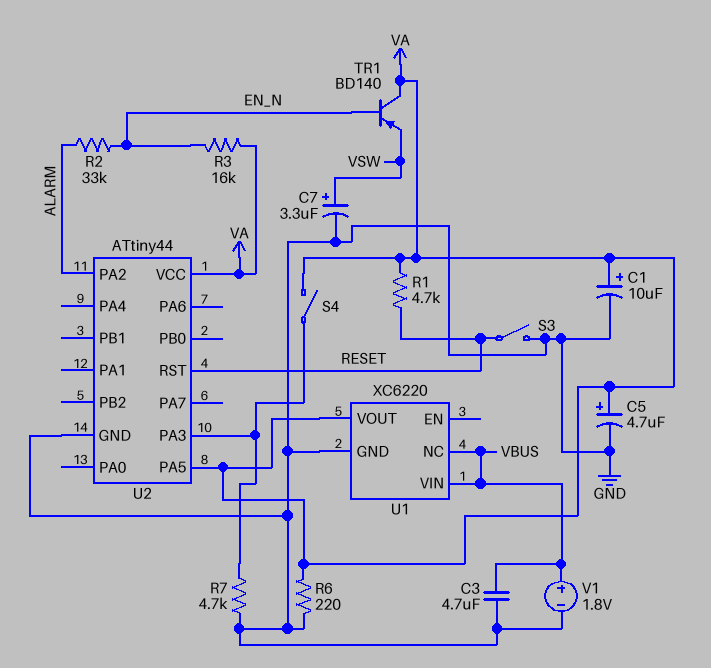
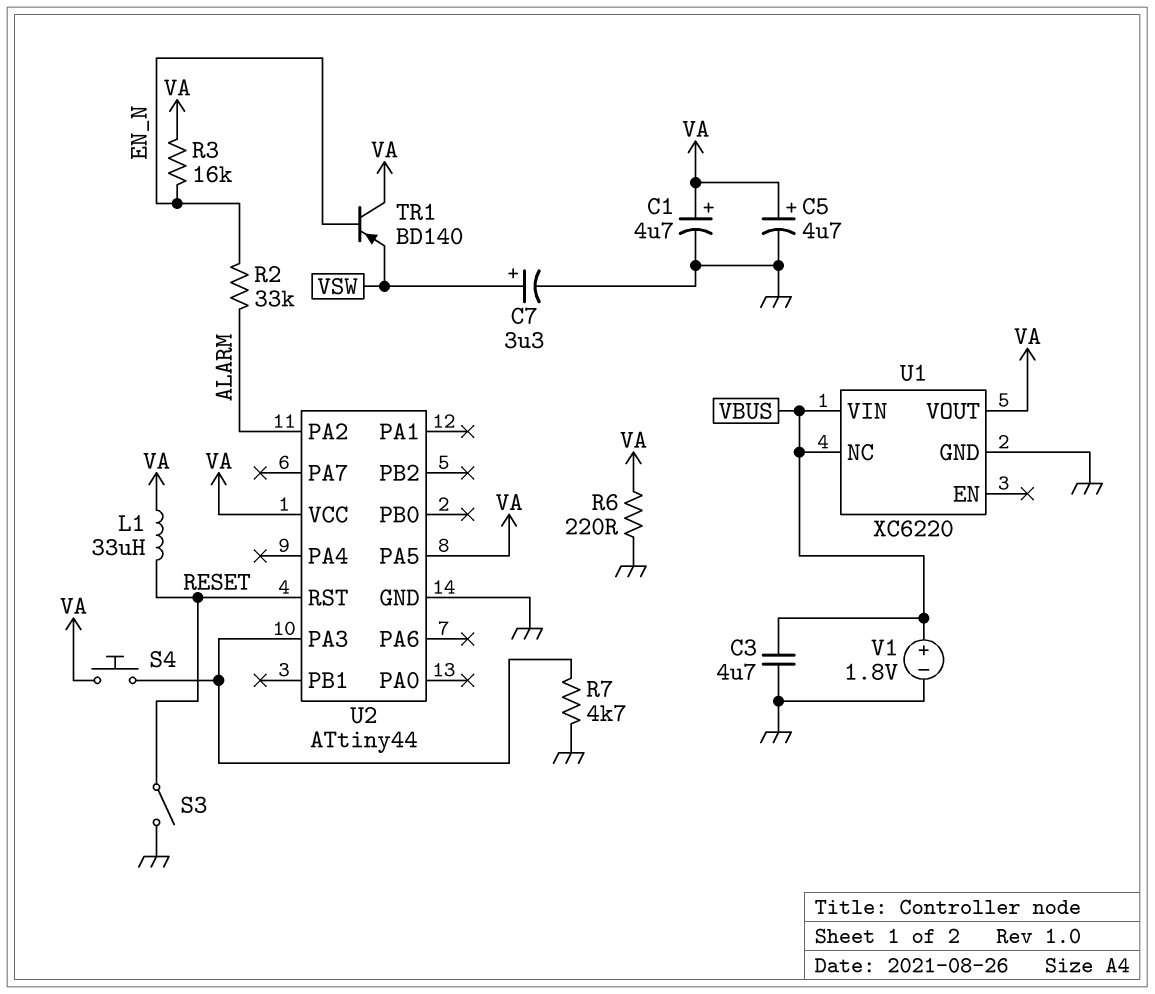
C1: 10uF (plus VA, minus GND) -> 4.7uF (plus VA, minus GND)
L1: none -> 33uH (RESET, VA)
R1: 4.7k (RESET, VA) -> none
S4: switch (U2/PA3, VA) -> button (U2/PA3, VA)

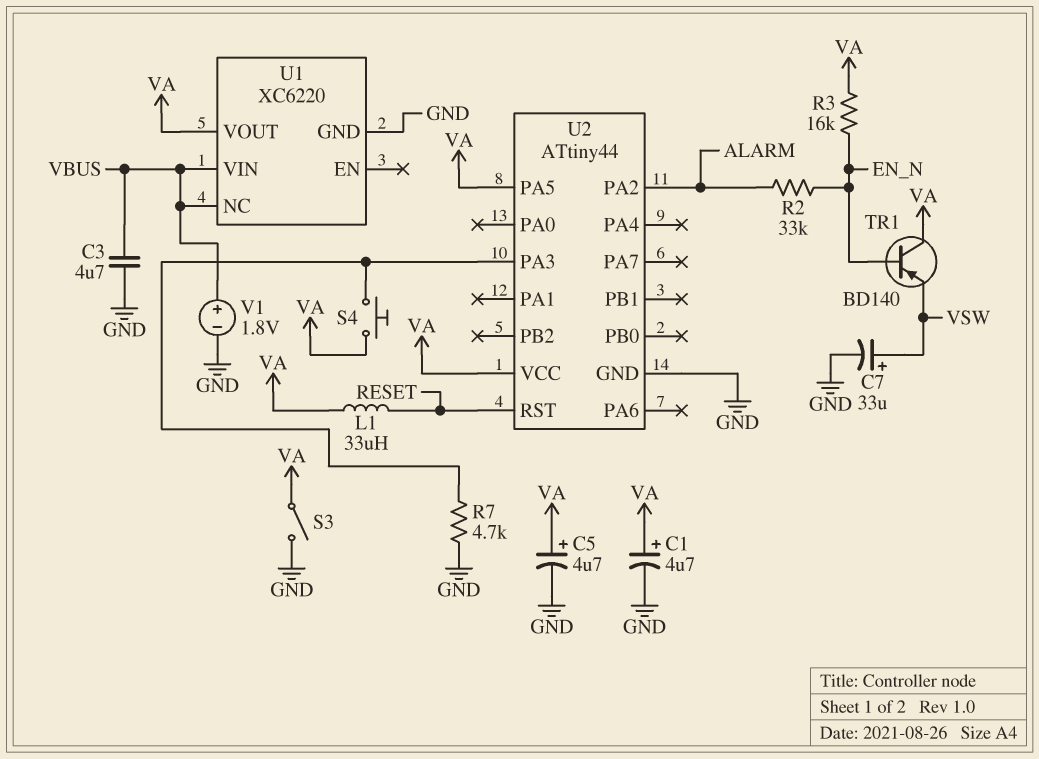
C7: 3.3uF (plus VSW, minus GND) -> 33uF (plus VSW, minus GND)
R6: 220 (GND, VA) -> none
S3: switch (GND, RESET) -> switch (GND, VA)

